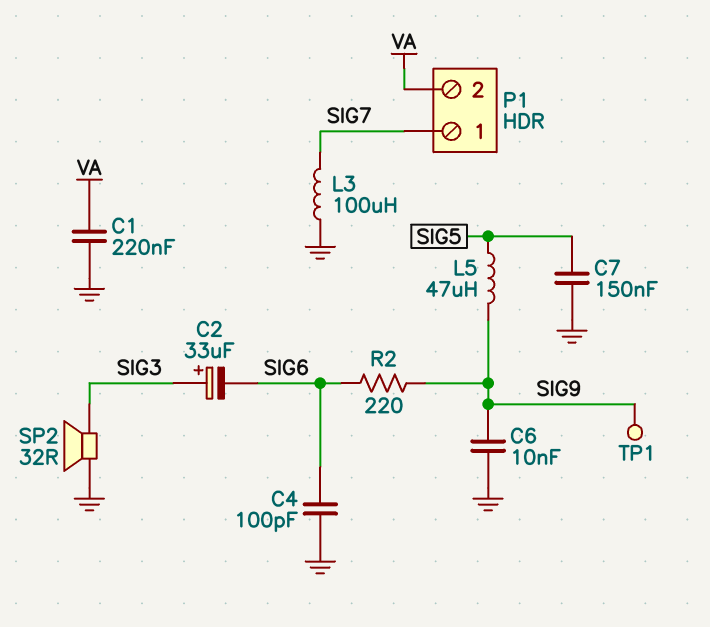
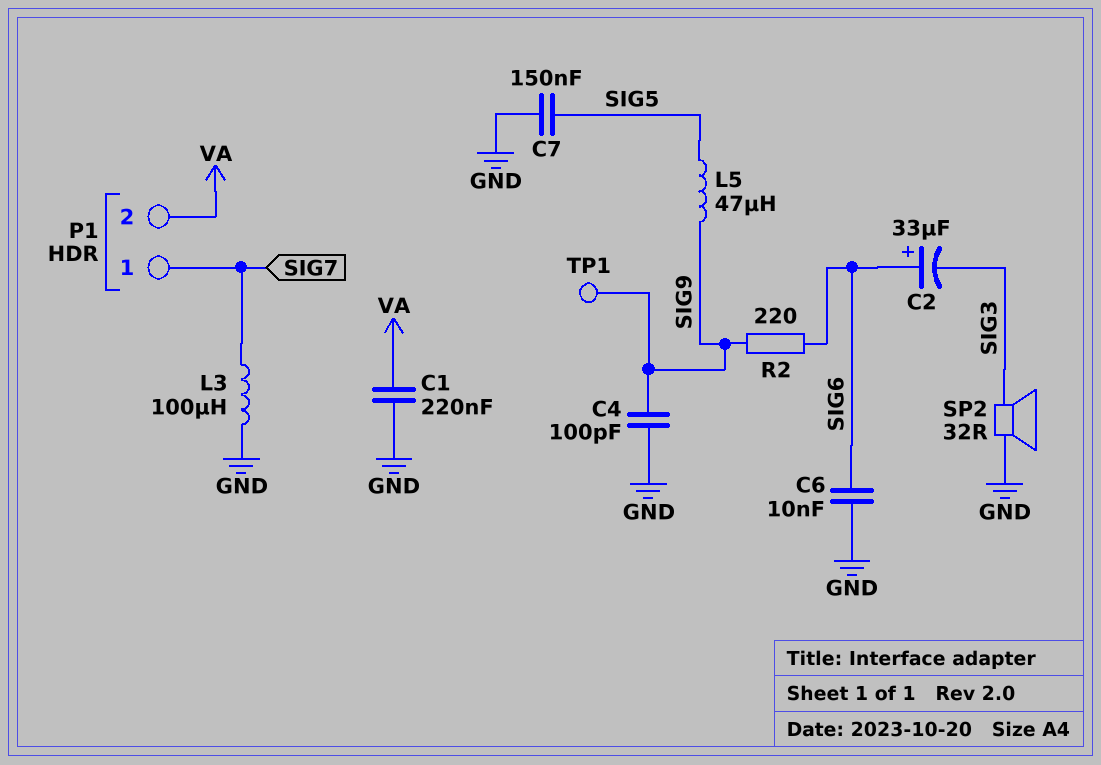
C2: 33uF (plus SIG3, minus SIG6) -> 33uF (plus SIG6, minus SIG3)
C4: 100pF (GND, SIG6) -> 100pF (GND, SIG9)
C6: 10nF (GND, SIG9) -> 10nF (GND, SIG6)

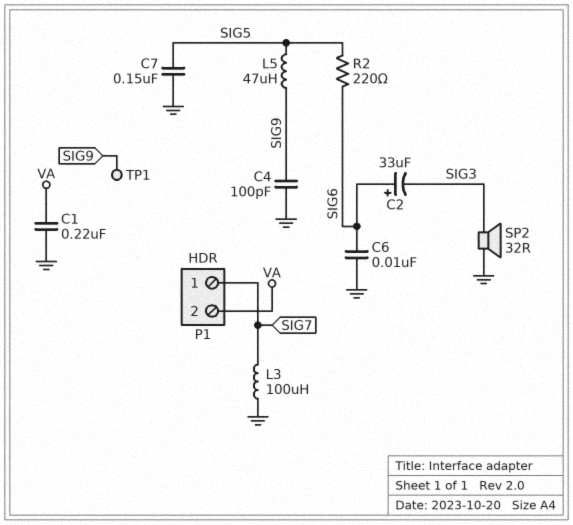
R2: 220 (SIG6, SIG9) -> 220 (SIG5, SIG6)

